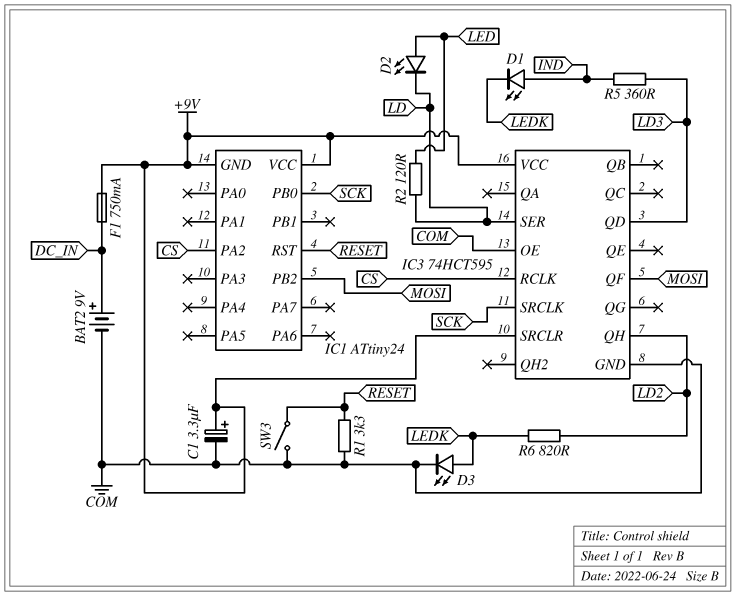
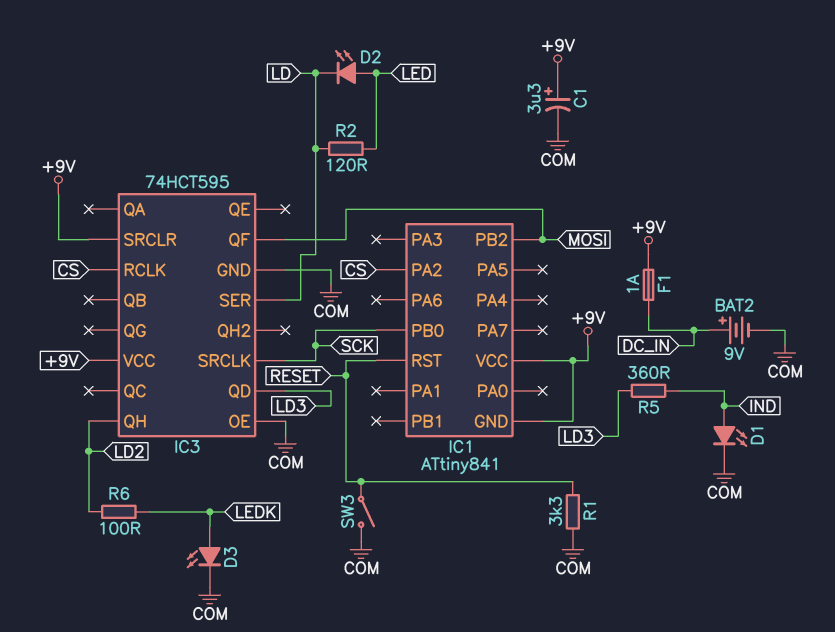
D1: LED (A IND, K LEDK) -> LED (A IND, K COM)
F1: 750mA (+9V, DC_IN) -> 1A (+9V, DC_IN)
IC1: ATtiny24 -> ATtiny841
R6: 820 (LD2, LEDK) -> 100 (LD2, LEDK)

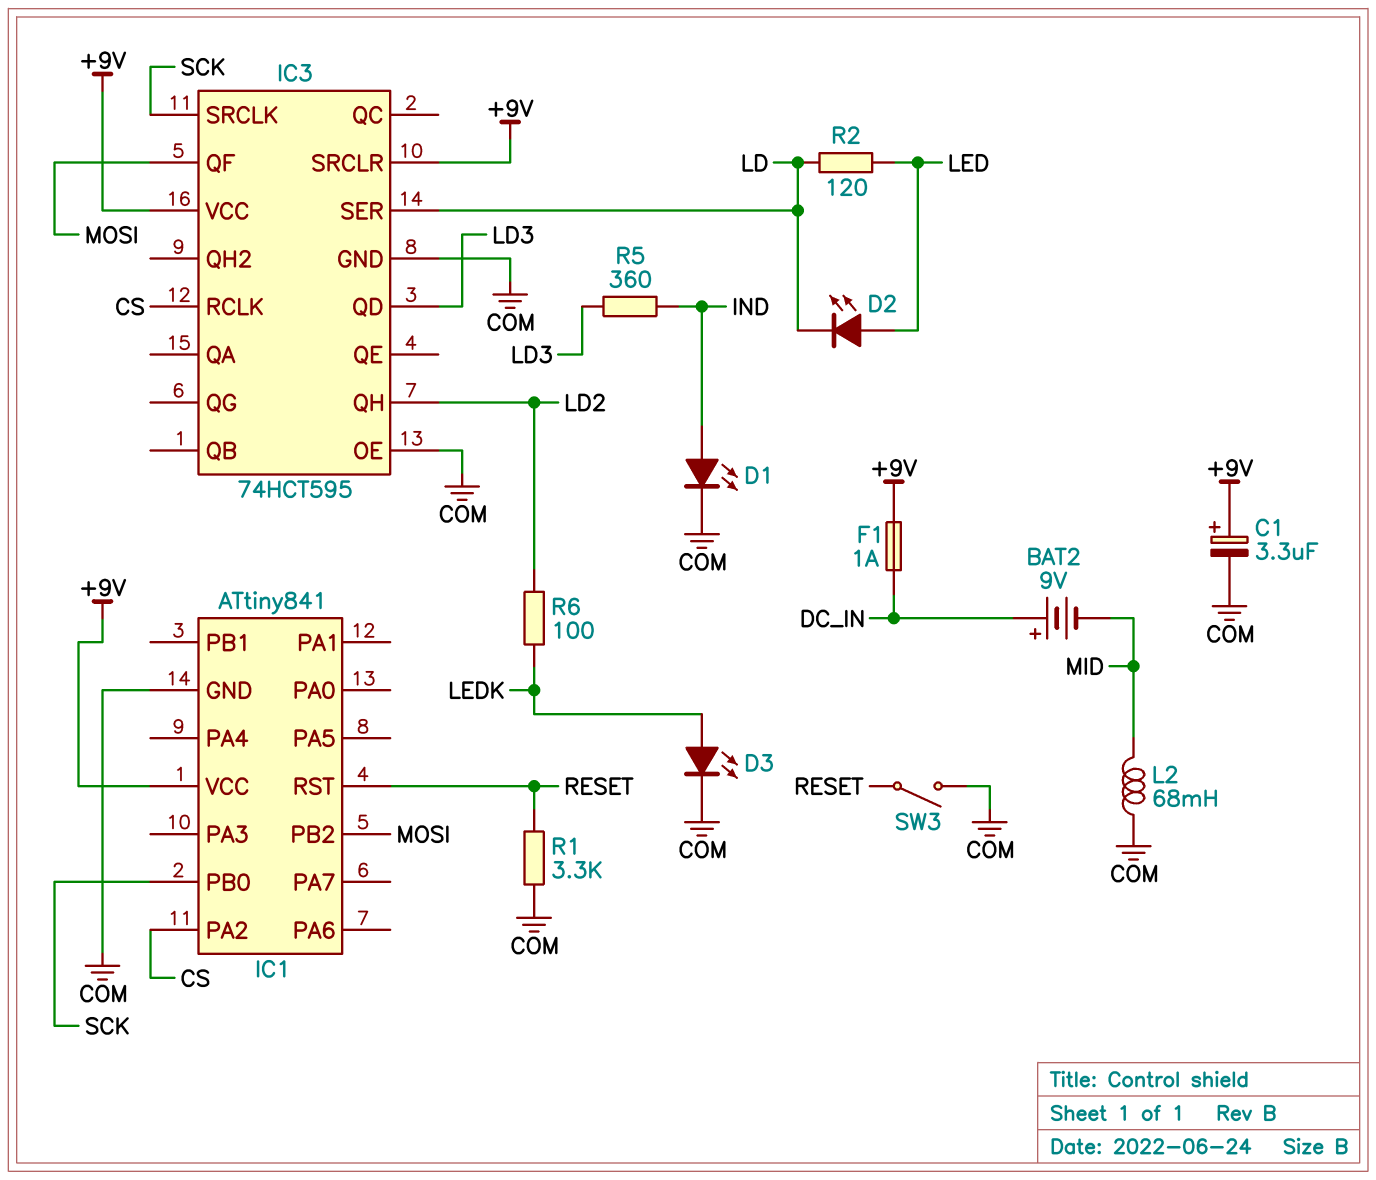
BAT2: 9V (plus DC_IN, minus COM) -> 9V (plus DC_IN, minus MID)
IC1 pin GND: +9V -> COM
L2: none -> 68mH (COM, MID)

